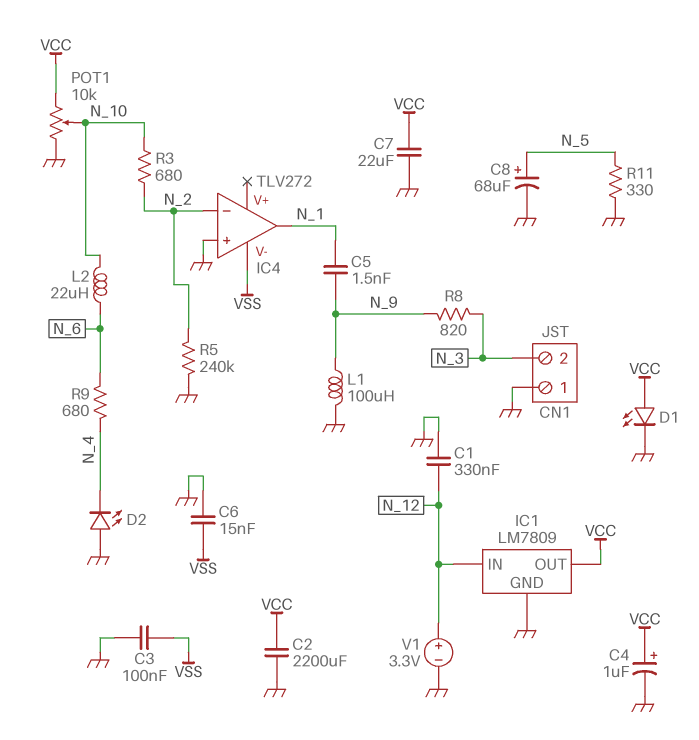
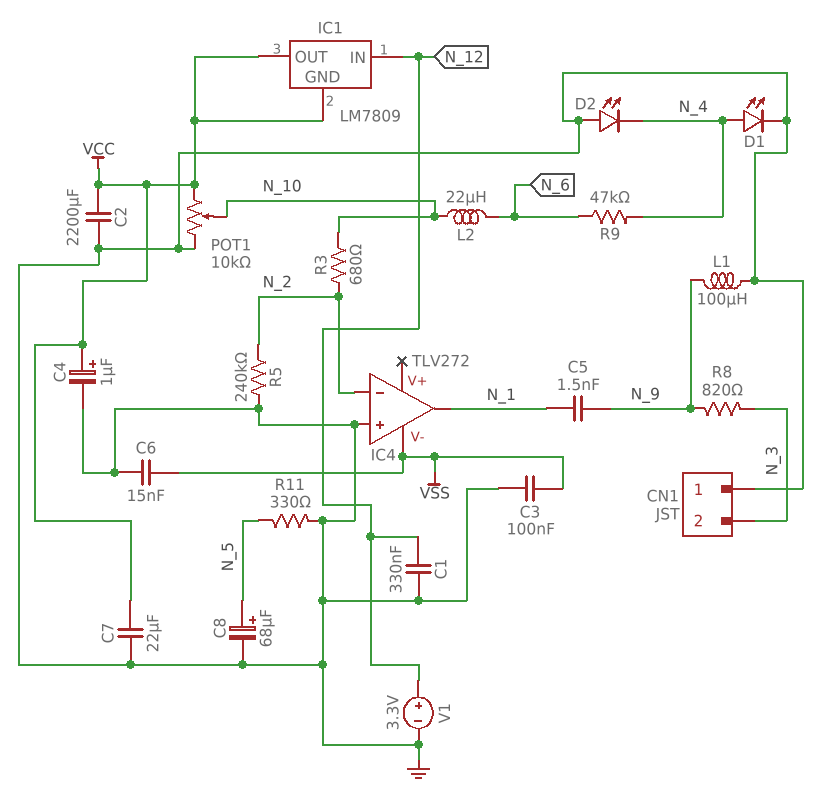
D1: LED (A VCC, K GND) -> LED (A N_4, K GND)
IC1 pin GND: GND -> VCC
R9: 680 (N_4, N_6) -> 47k (N_4, N_6)

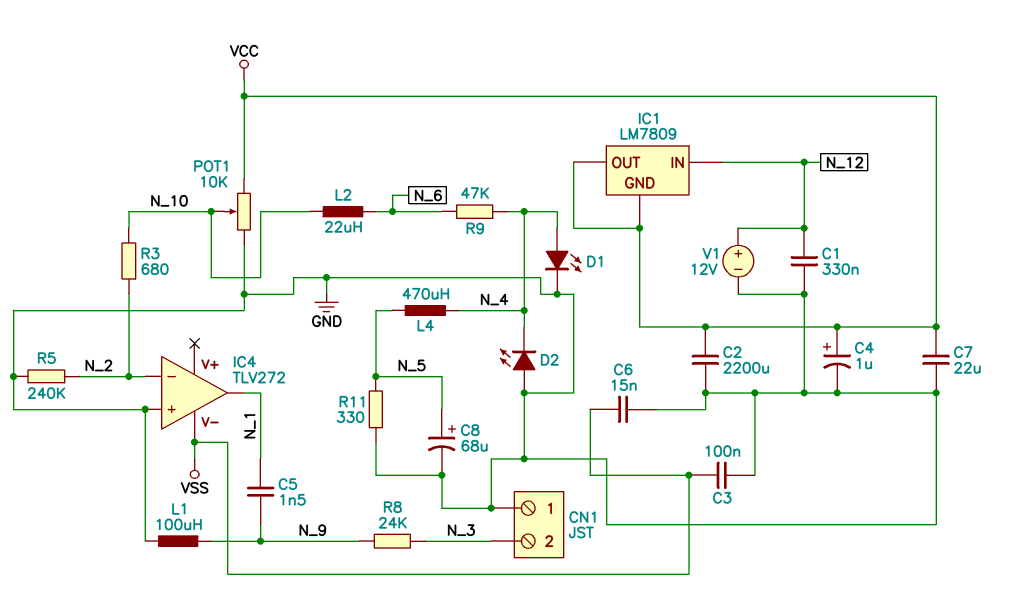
L4: none -> 470uH (N_4, N_5)
R8: 820 (N_3, N_9) -> 24k (N_3, N_9)
V1: 3.3V (plus N_12, minus GND) -> 12V (plus N_12, minus GND)

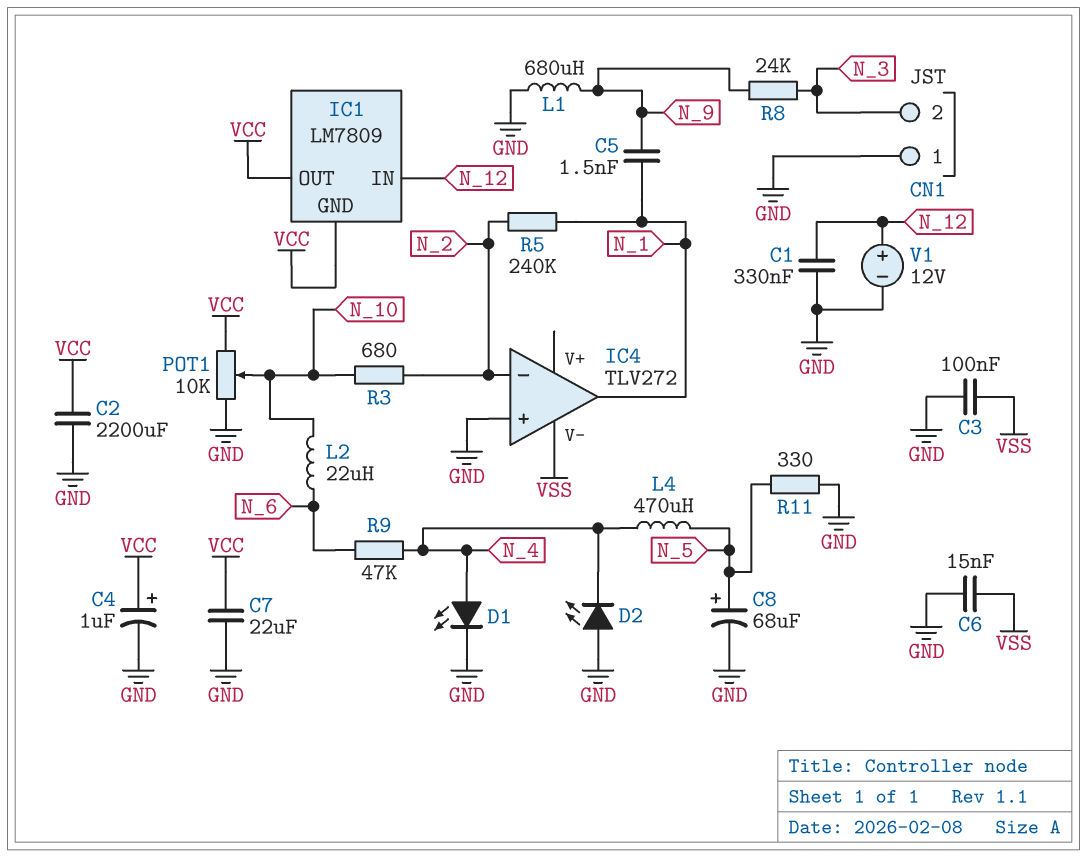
L1: 100uH (GND, N_9) -> 680uH (GND, N_9)
R5: 240k (GND, N_2) -> 240k (N_1, N_2)

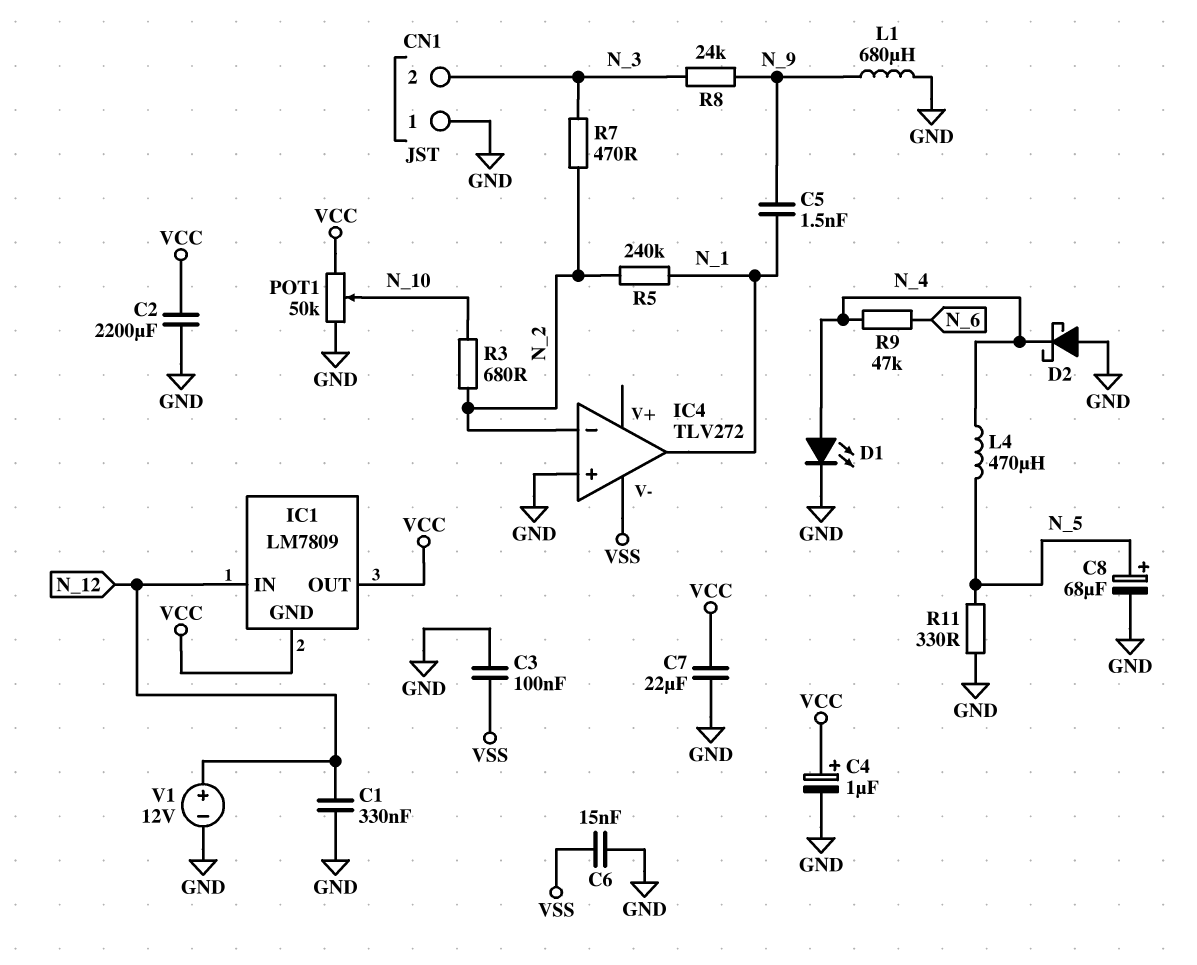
D2: LED (A GND, K N_4) -> schottky (A GND, K N_4)
L2: 22uH (N_6, N_10) -> none
POT1: 10k (GND, VCC, wiper N_10) -> 50k (GND, VCC, wiper N_10)
R7: none -> 470 (N_2, N_3)

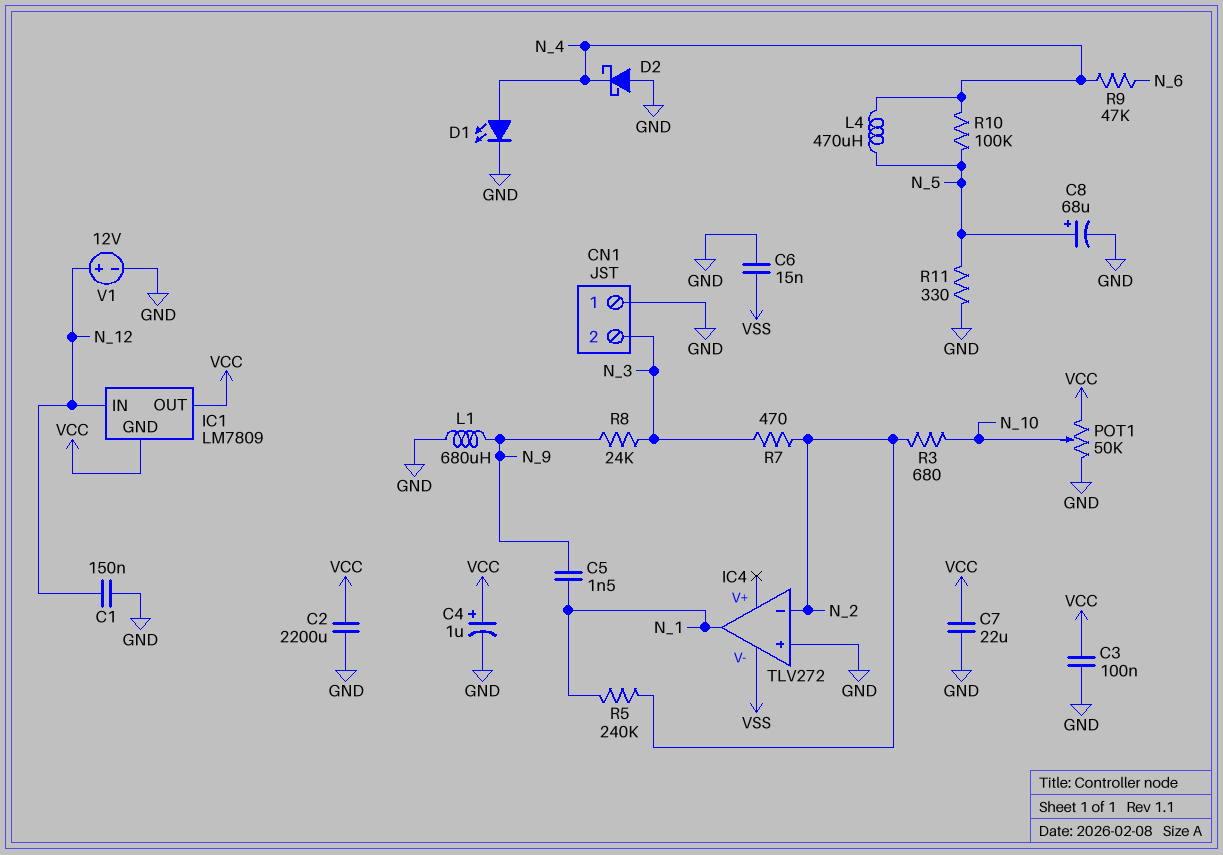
C1: 330nF (GND, N_12) -> 150nF (GND, N_12)
C3: 100nF (GND, VSS) -> 100nF (GND, VCC)
R10: none -> 100k (N_4, N_5)

